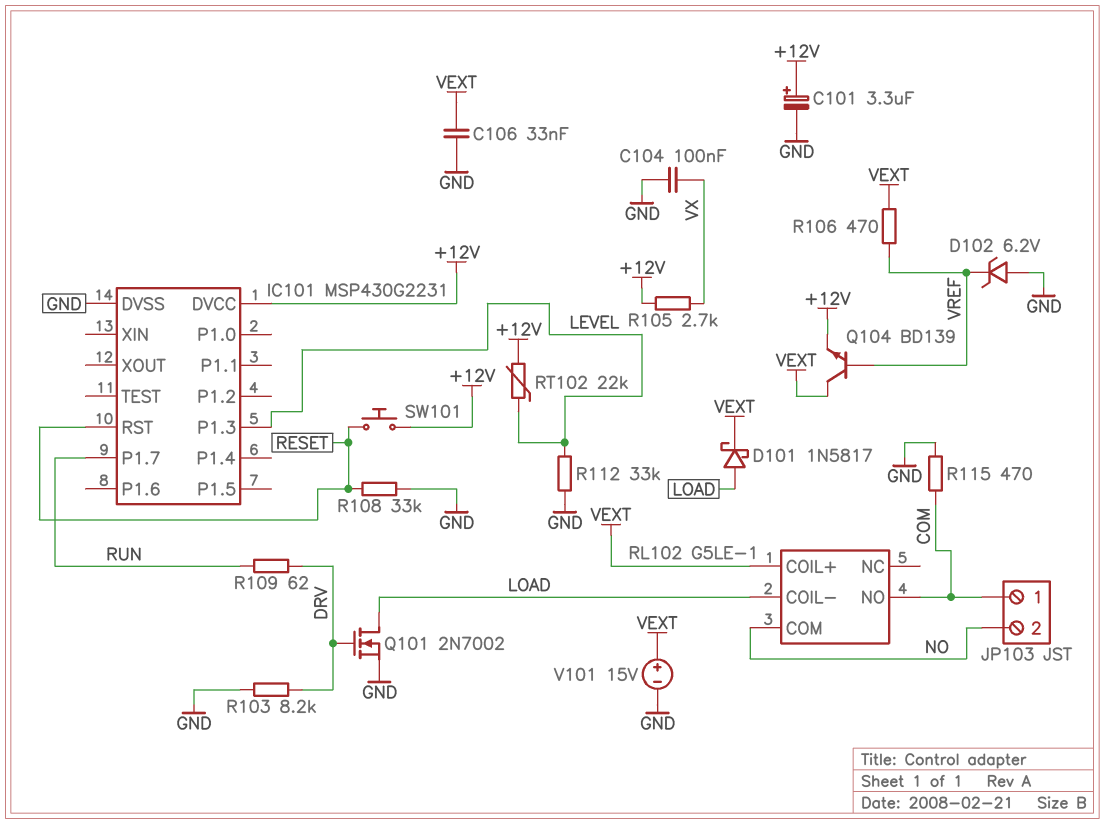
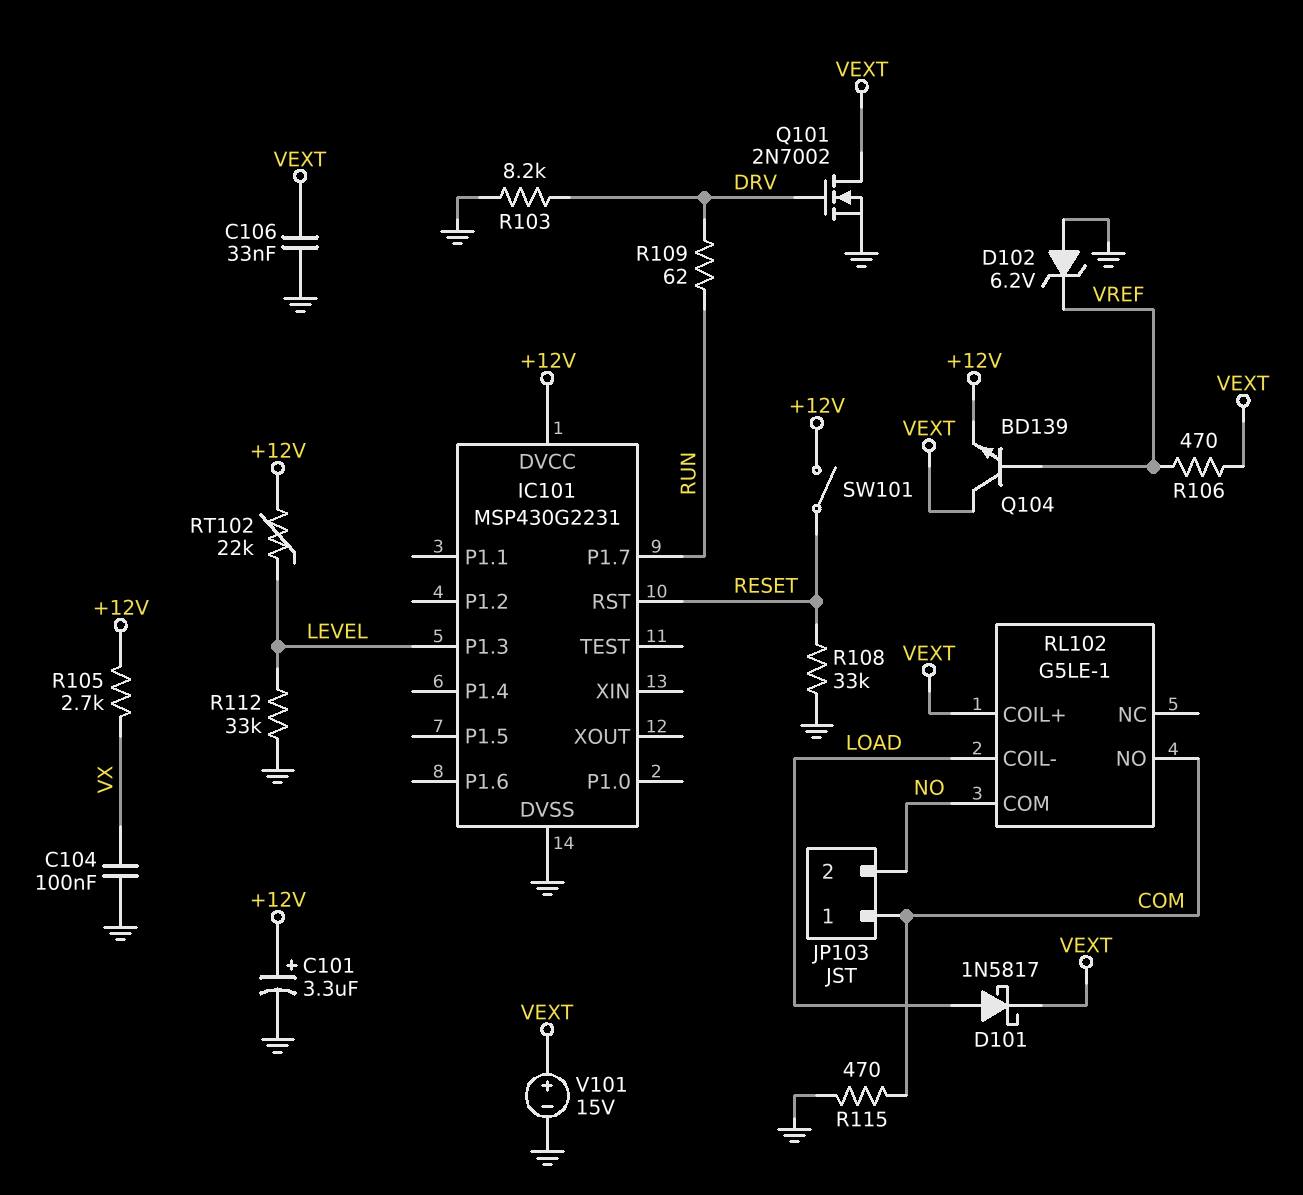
Q101: NMOS 2N7002 (G DRV, D LOAD, S GND) -> NMOS 2N7002 (G DRV, D VEXT, S GND)
SW101: button (+12V, RESET) -> switch (+12V, RESET)

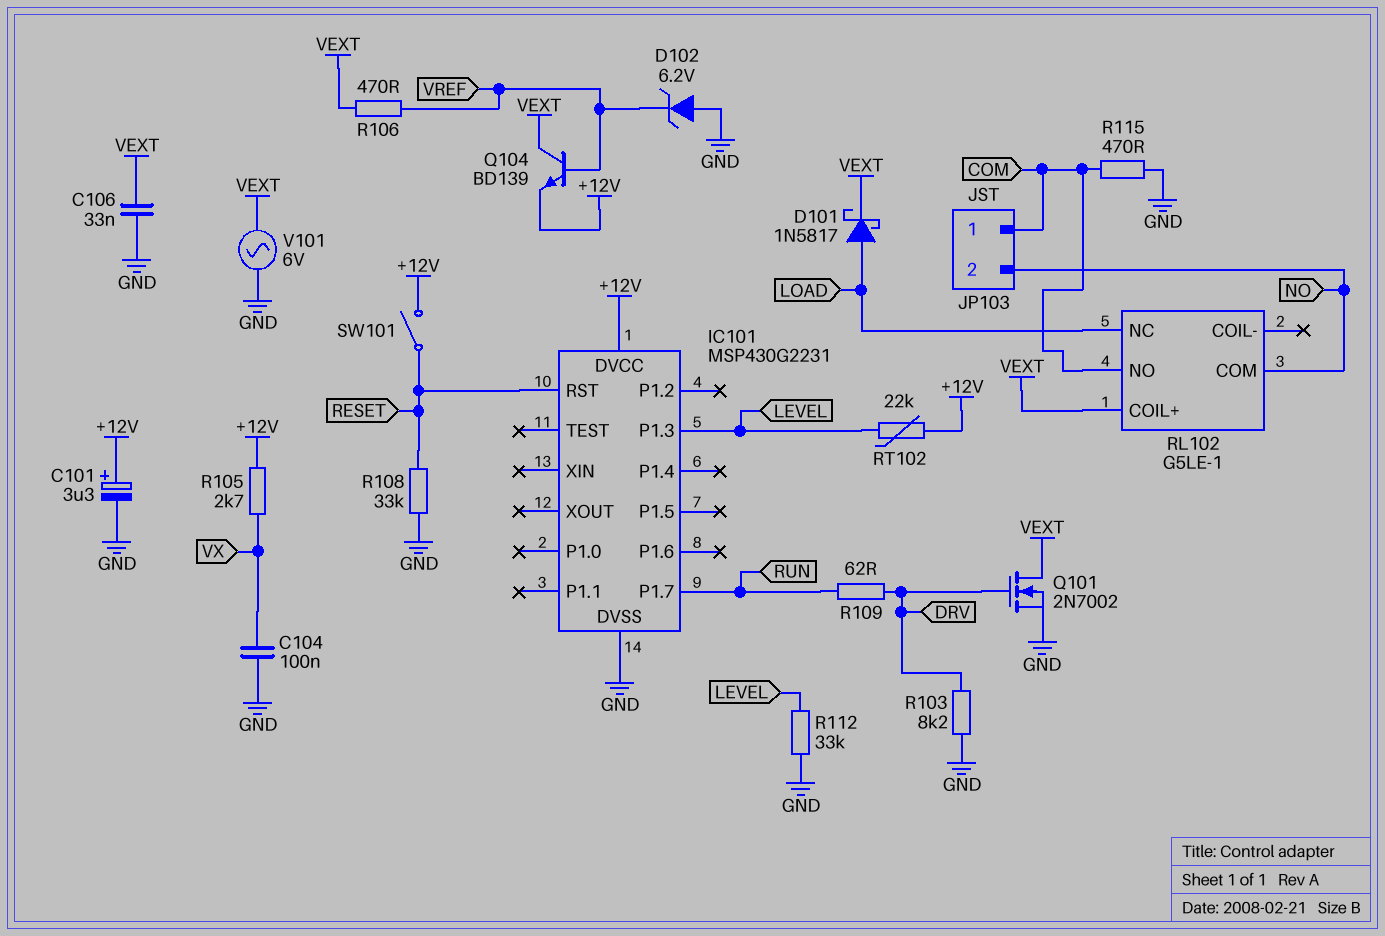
RL102 pin COIL-: LOAD -> none
RL102 pin NC: none -> LOAD
V101: 15V (plus VEXT, minus GND) -> AC 6V (GND, VEXT)

